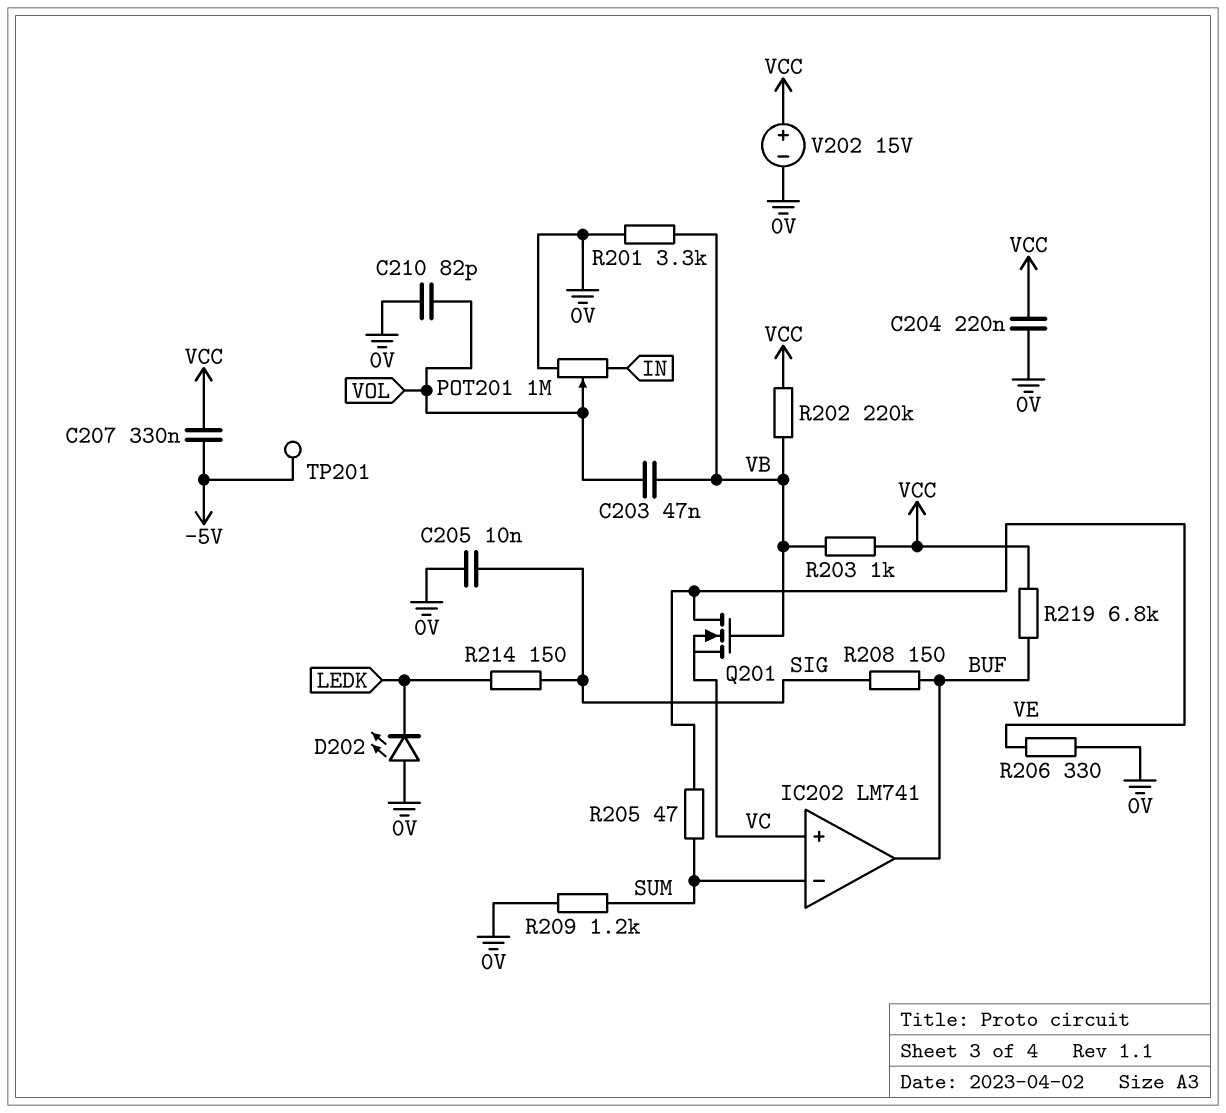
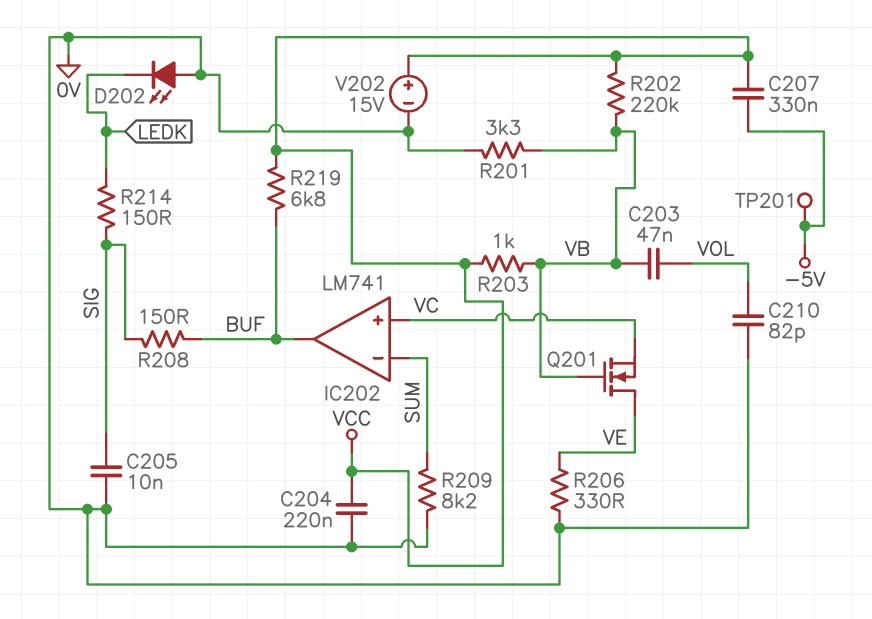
POT201: 1M (0V, IN, wiper VOL) -> none
R205: 47 (SUM, VE) -> none
R209: 1.2k (0V, SUM) -> 8.2k (0V, SUM)

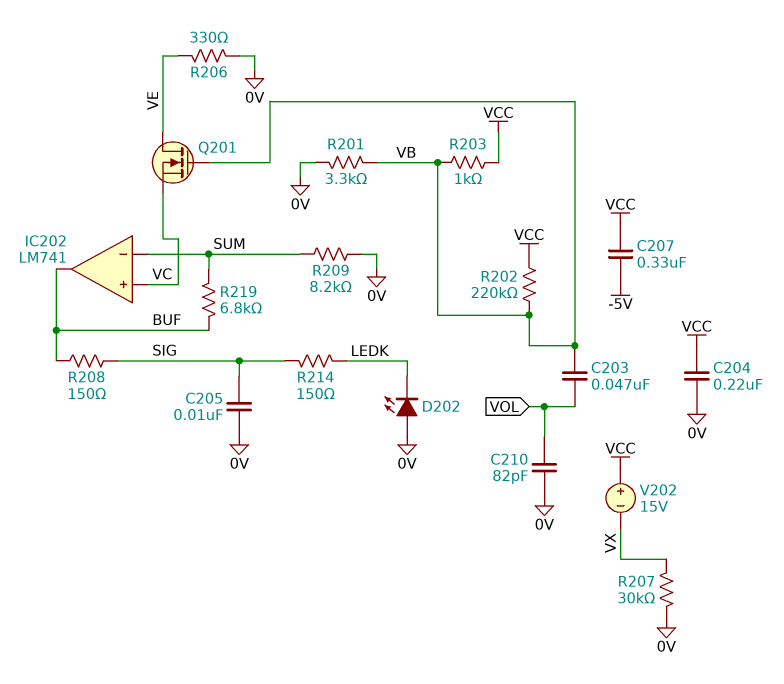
R207: none -> 30k (0V, VX)
R219: 6.8k (BUF, VCC) -> 6.8k (BUF, SUM)
TP201: test point (-5V) -> none
V202: 15V (plus VCC, minus 0V) -> 15V (plus VCC, minus VX)

